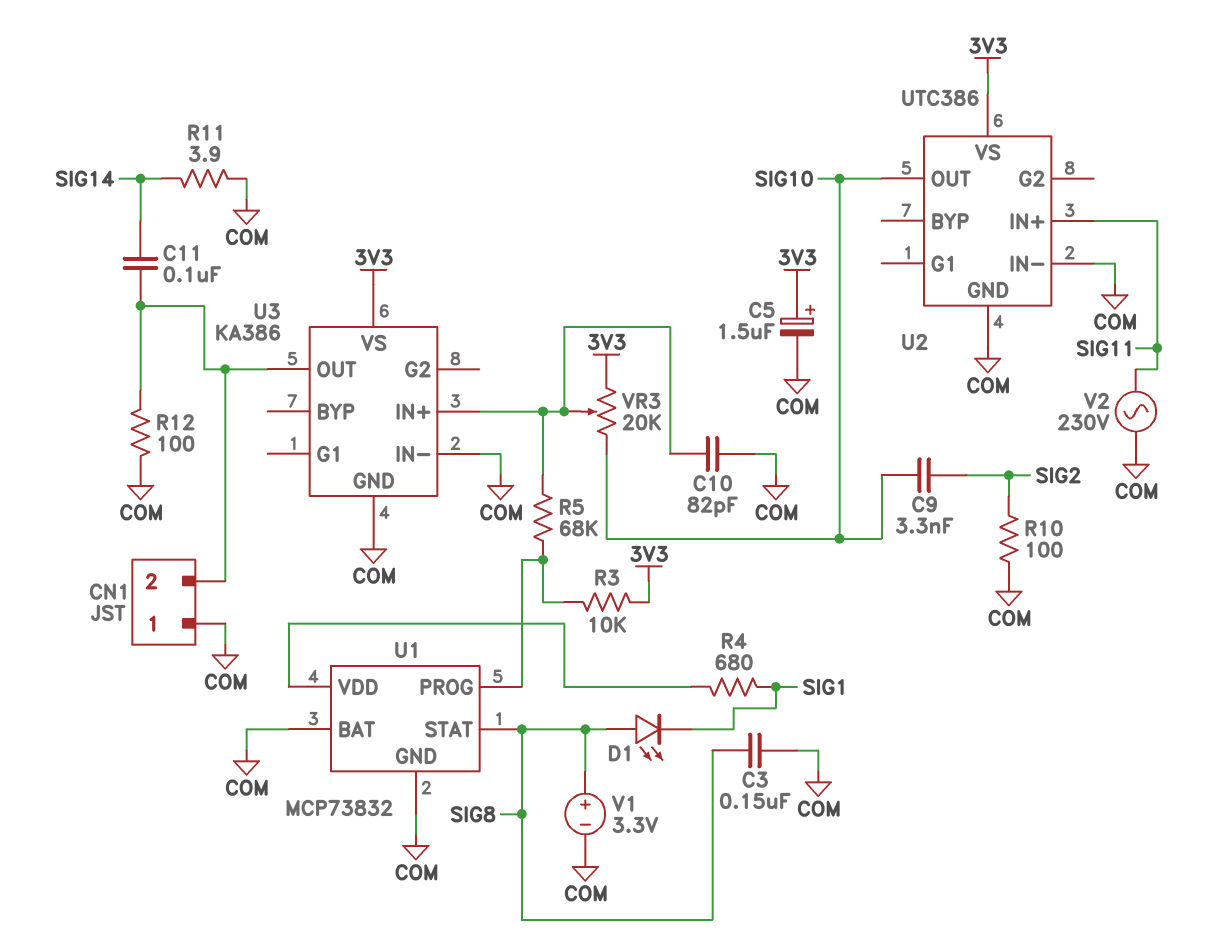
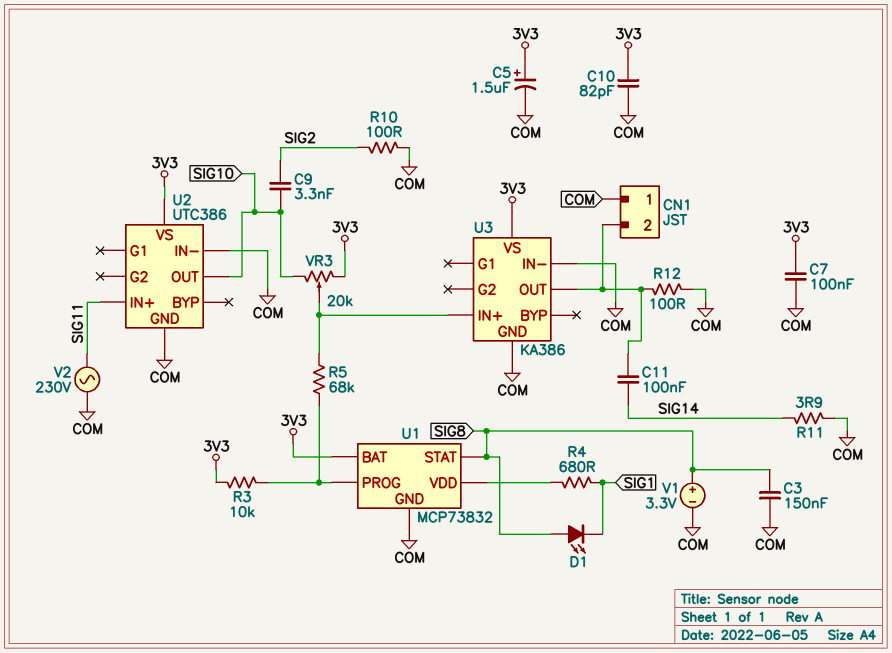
C7: none -> 100nF (3V3, COM)
C10: 82pF (COM, U3/IN+) -> 82pF (3V3, COM)
U1 pin BAT: COM -> 3V3

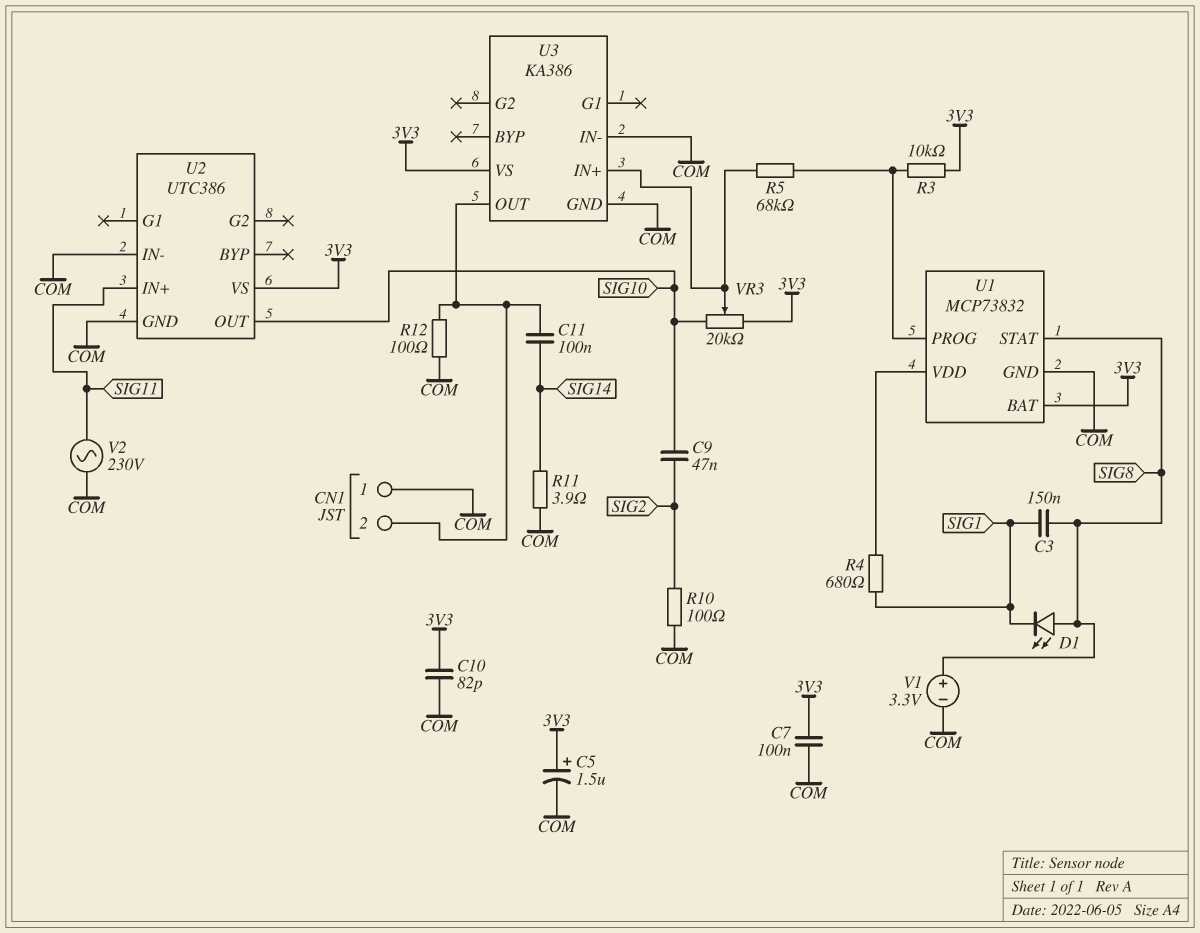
C3: 150nF (COM, SIG8) -> 150nF (SIG1, SIG8)
C9: 3.3nF (SIG2, SIG10) -> 47nF (SIG2, SIG10)

